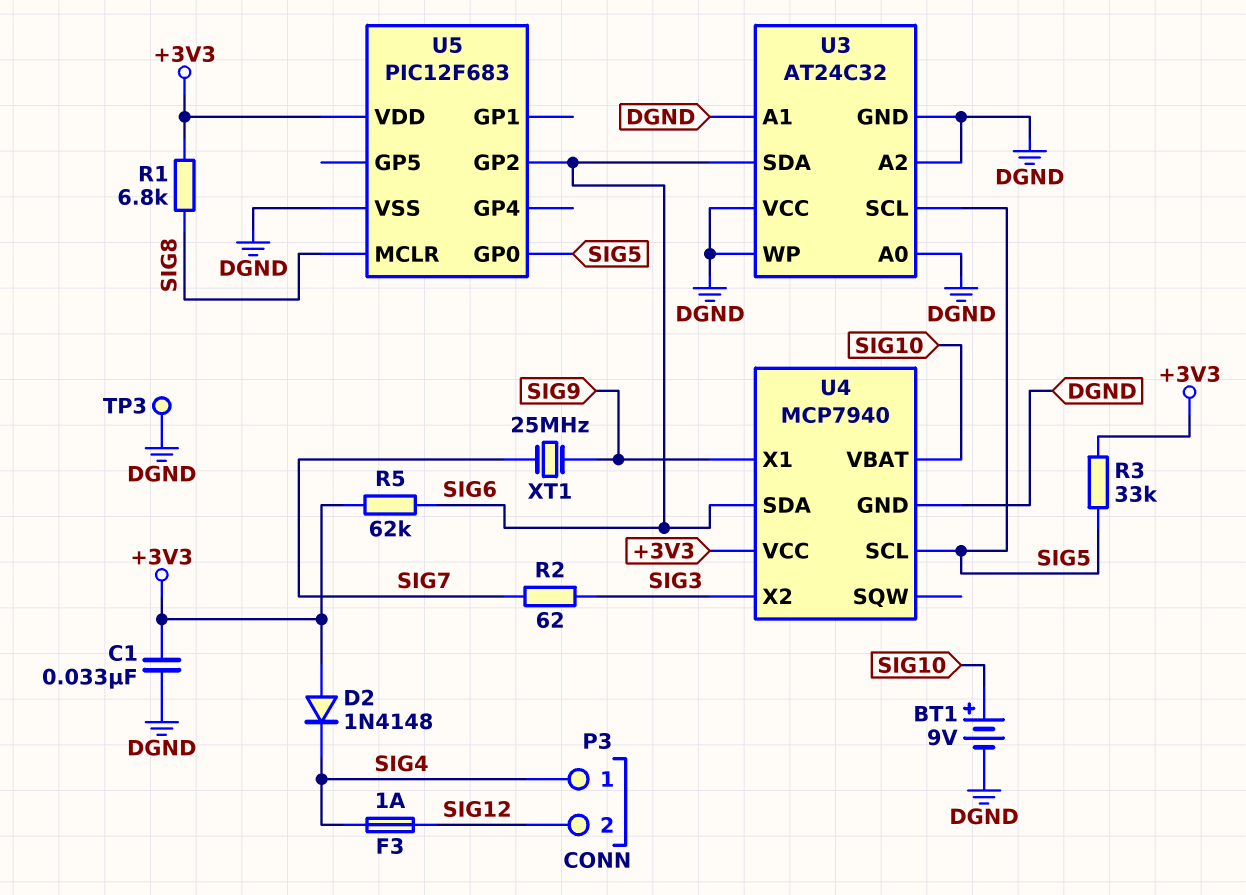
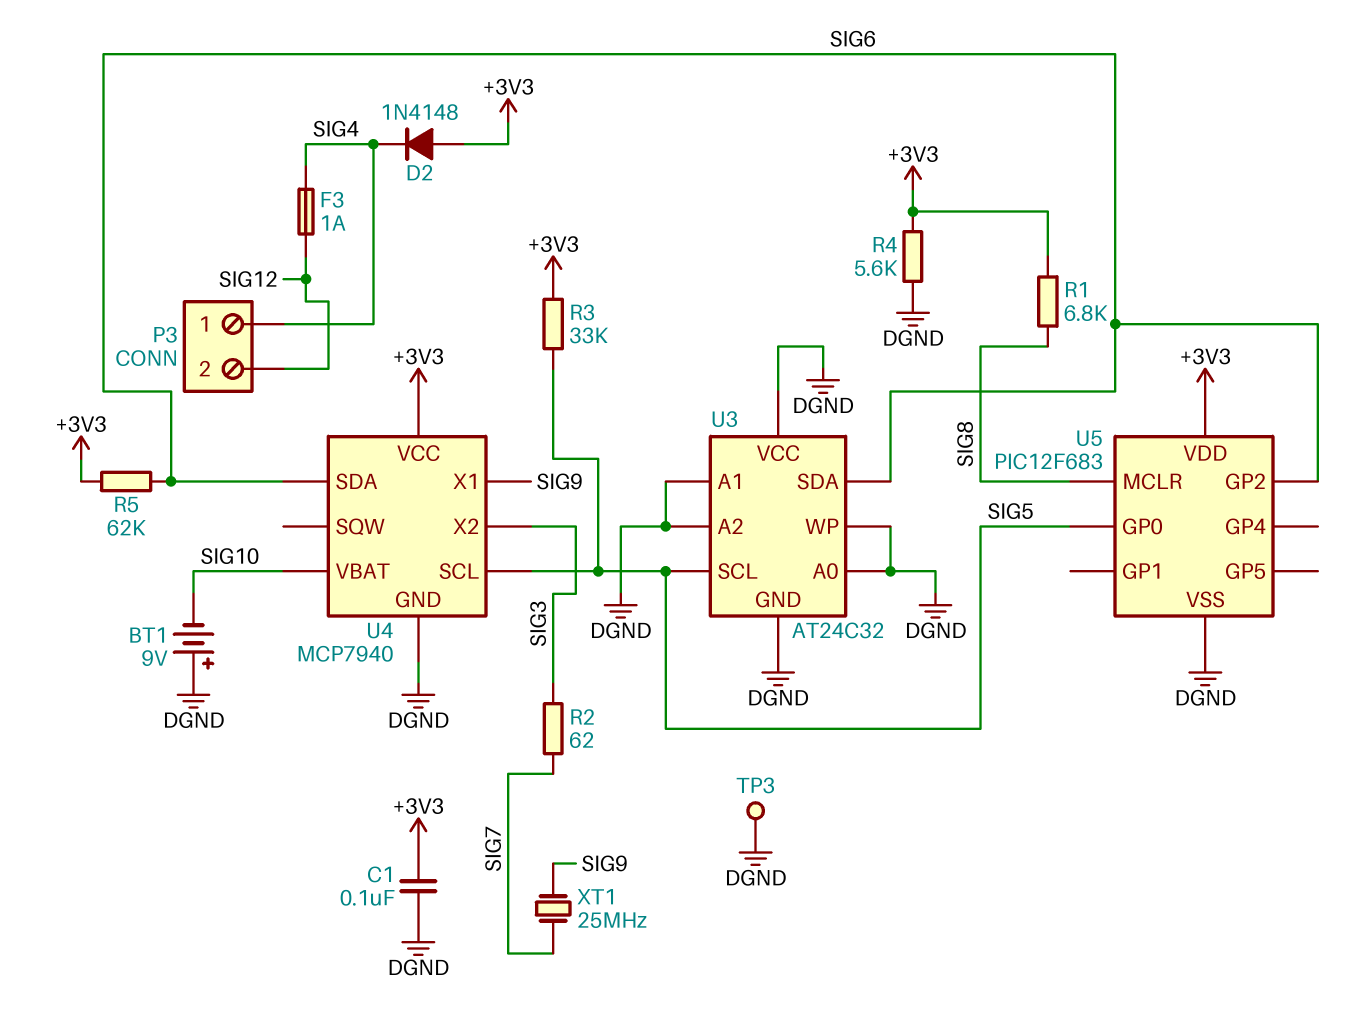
BT1: 9V (plus SIG10, minus DGND) -> 9V (plus DGND, minus SIG10)
C1: 33nF (+3V3, DGND) -> 100nF (+3V3, DGND)
R4: none -> 5.6k (+3V3, DGND)

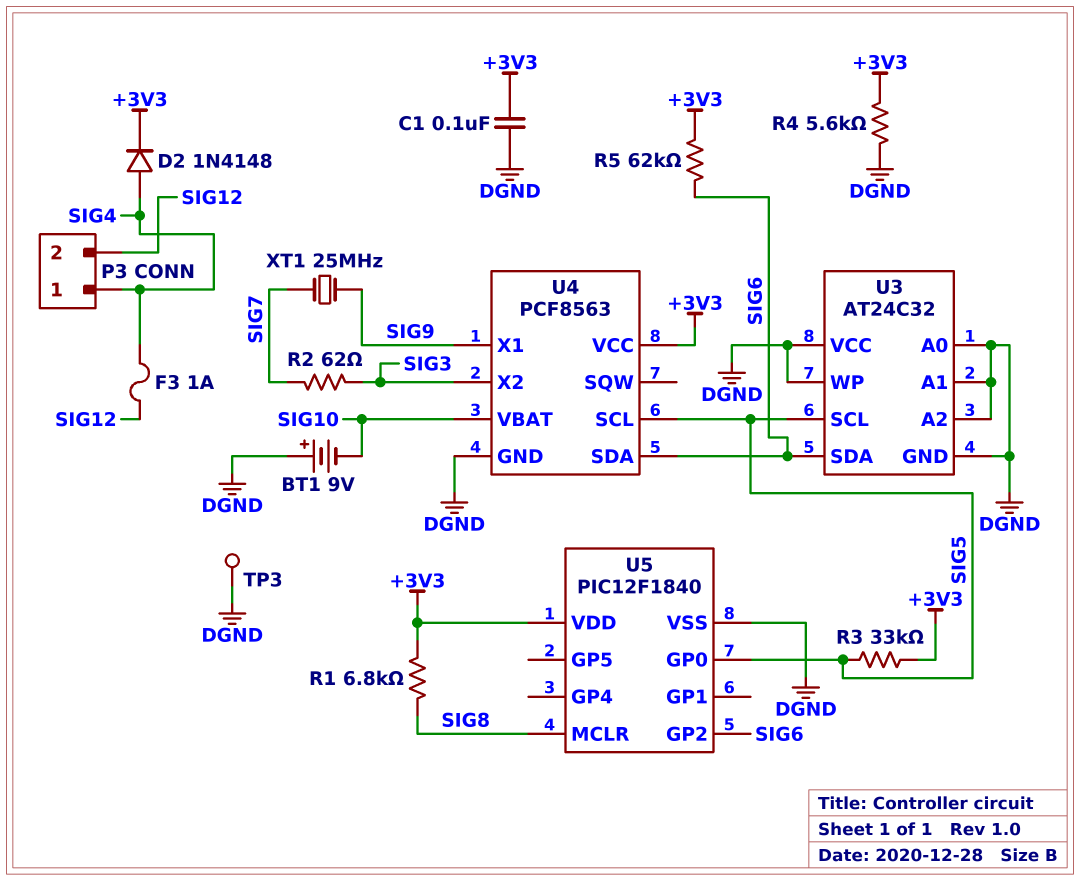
D2: diode 1N4148 (A +3V3, K SIG4) -> diode 1N4148 (A SIG4, K +3V3)
U4: MCP7940 -> PCF8563
U5: PIC12F683 -> PIC12F1840

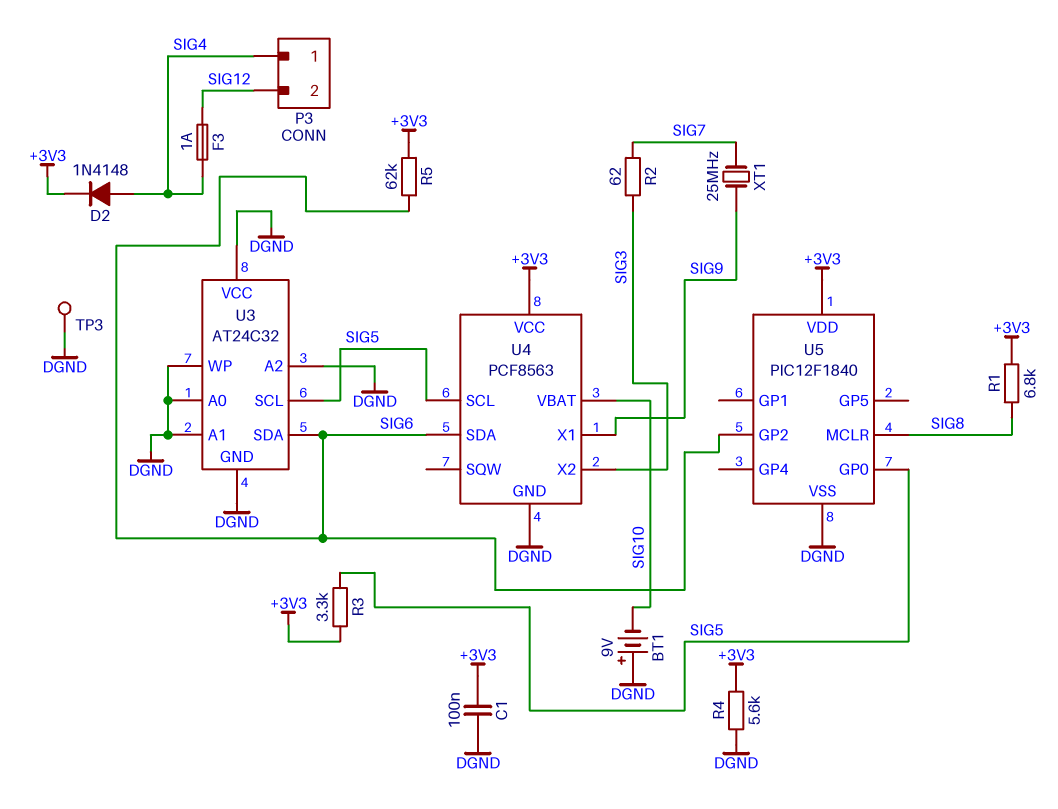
R3: 33k (+3V3, SIG5) -> 3.3k (+3V3, SIG5)

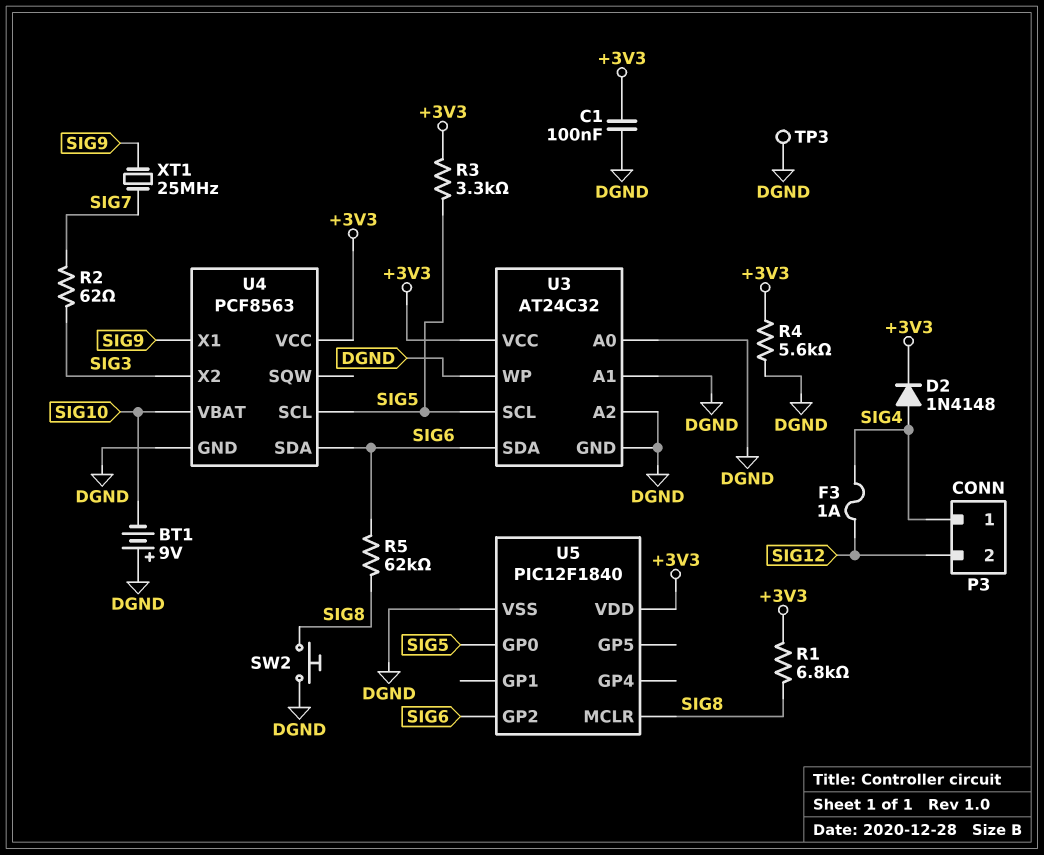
R5: 62k (+3V3, SIG6) -> 62k (SIG6, SIG8)
SW2: none -> button (DGND, SIG8)
U3 pin VCC: DGND -> +3V3

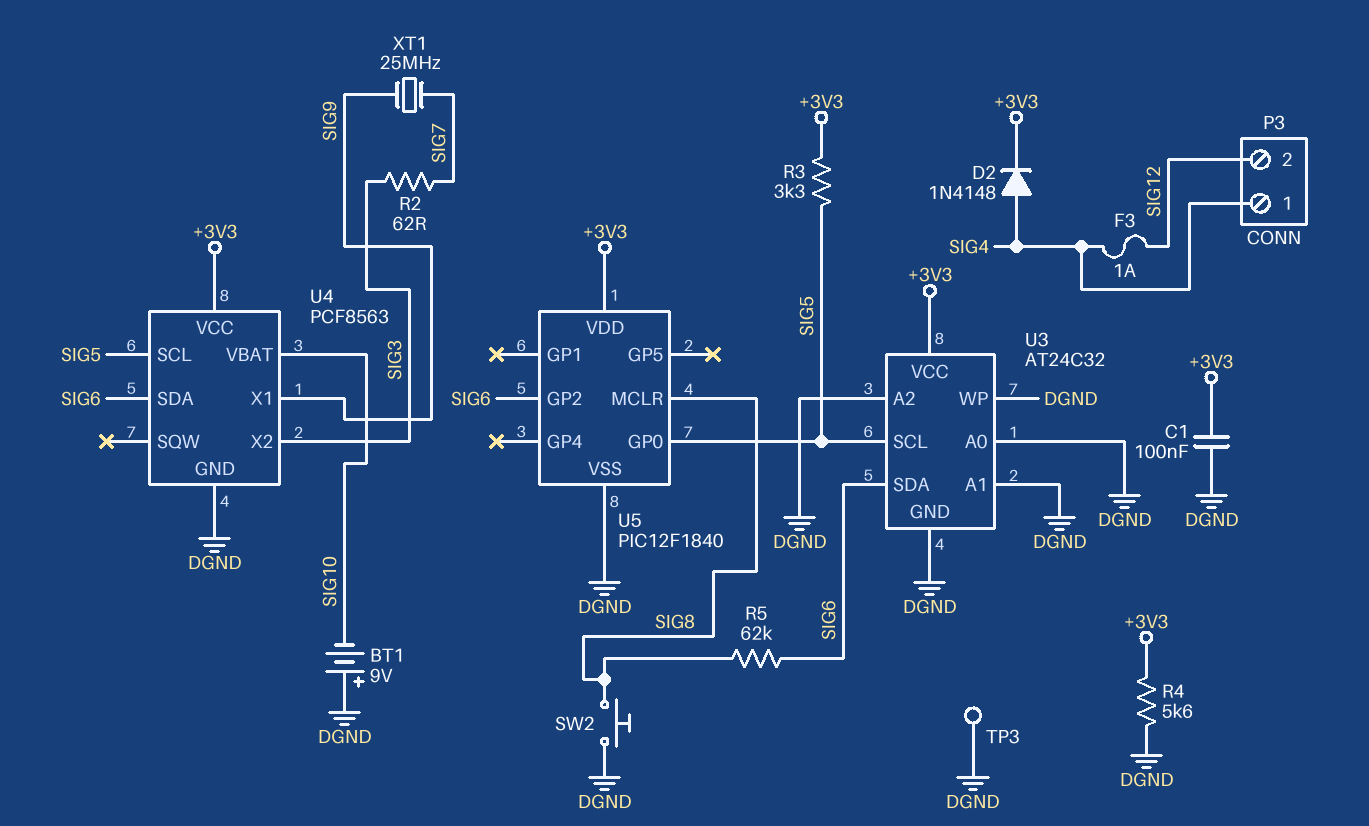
R1: 6.8k (+3V3, SIG8) -> none

